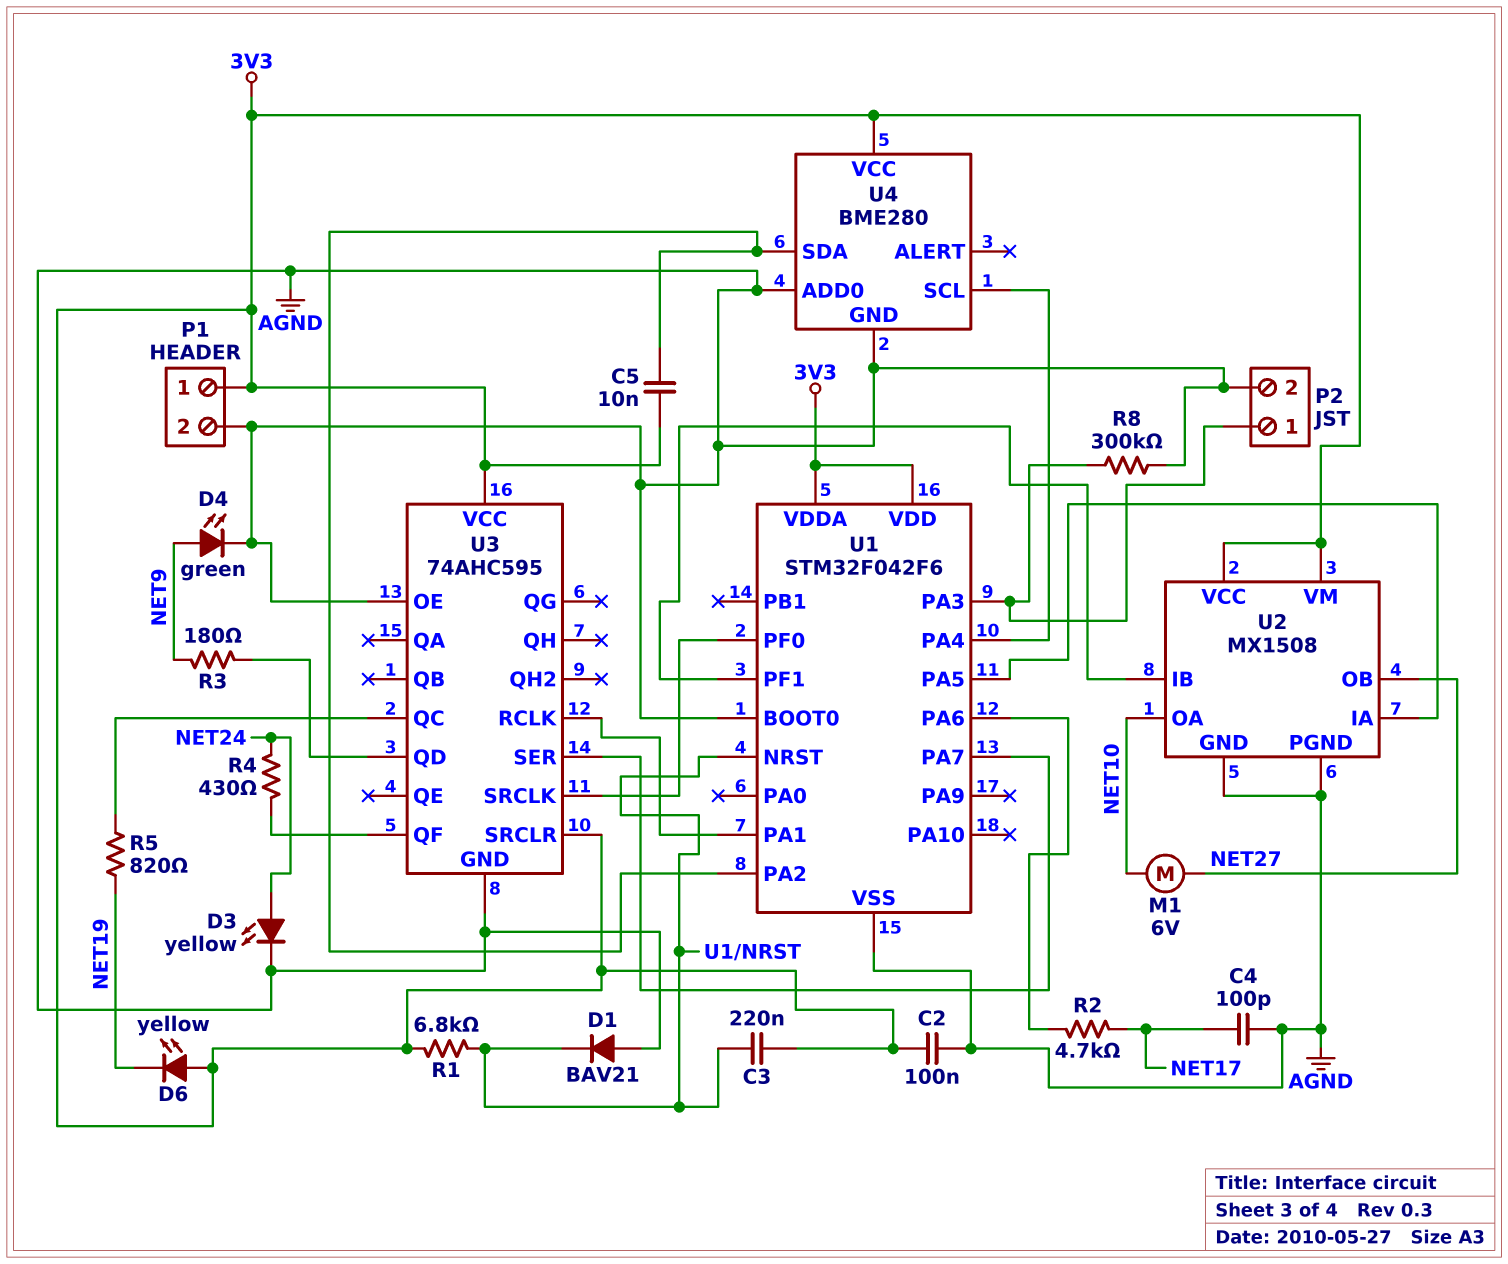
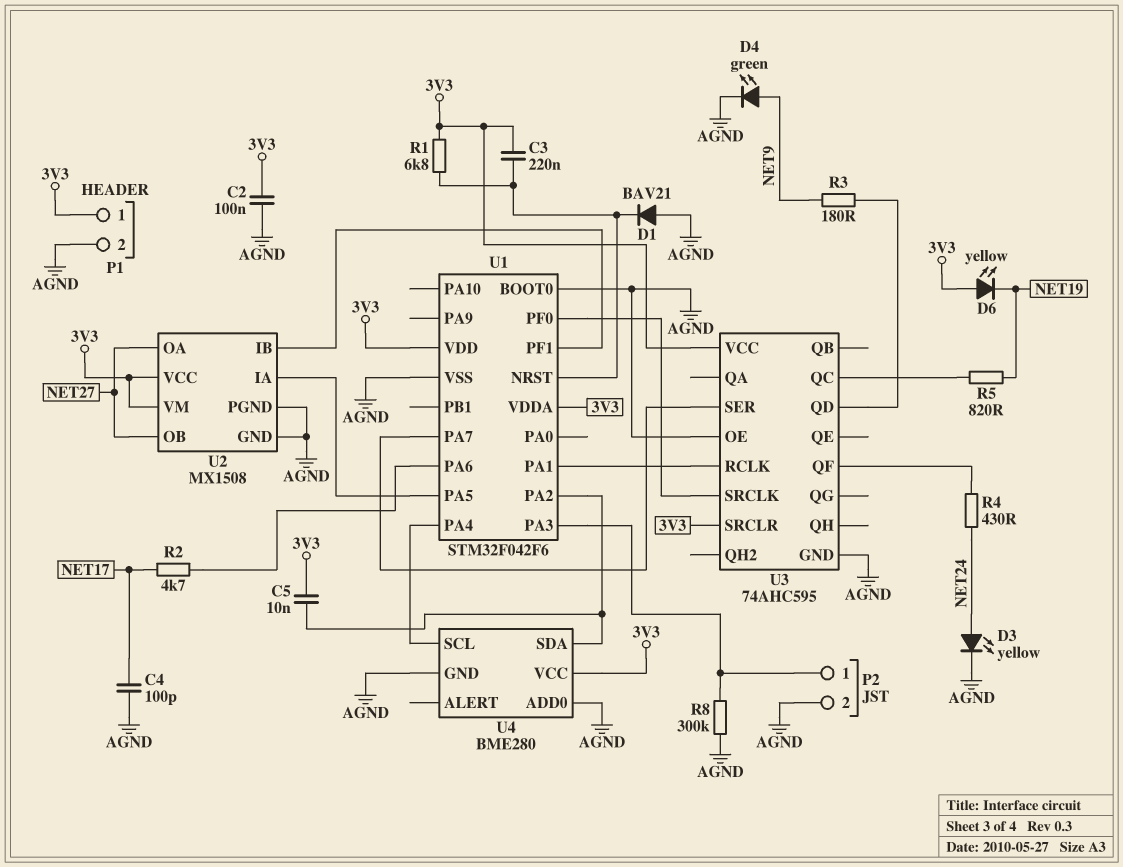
M1: motor 6V (NET10, NET27) -> none
U2 pin OA: NET10 -> NET27

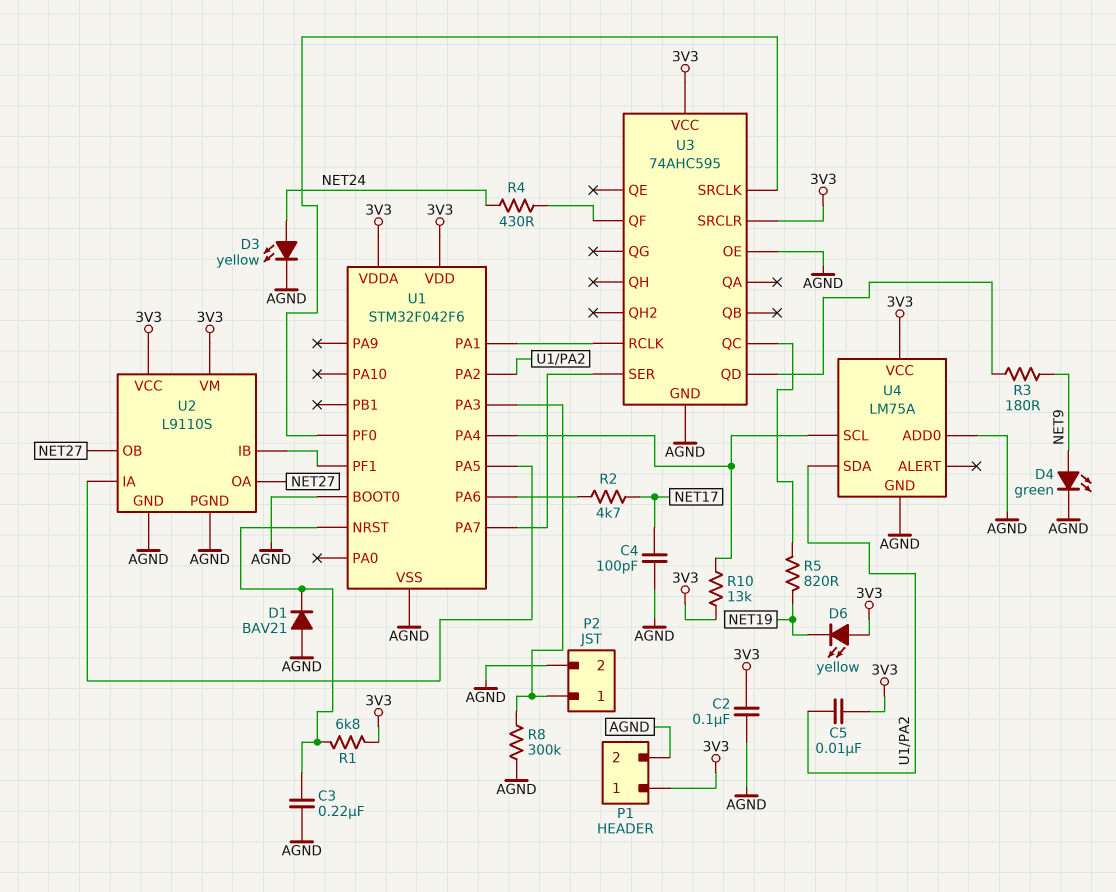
C3: 220nF (3V3, U1/NRST) -> 220nF (AGND, U1/NRST)
R10: none -> 13k (3V3, U1/PA4)
U2: MX1508 -> L9110S
U4: BME280 -> LM75A

